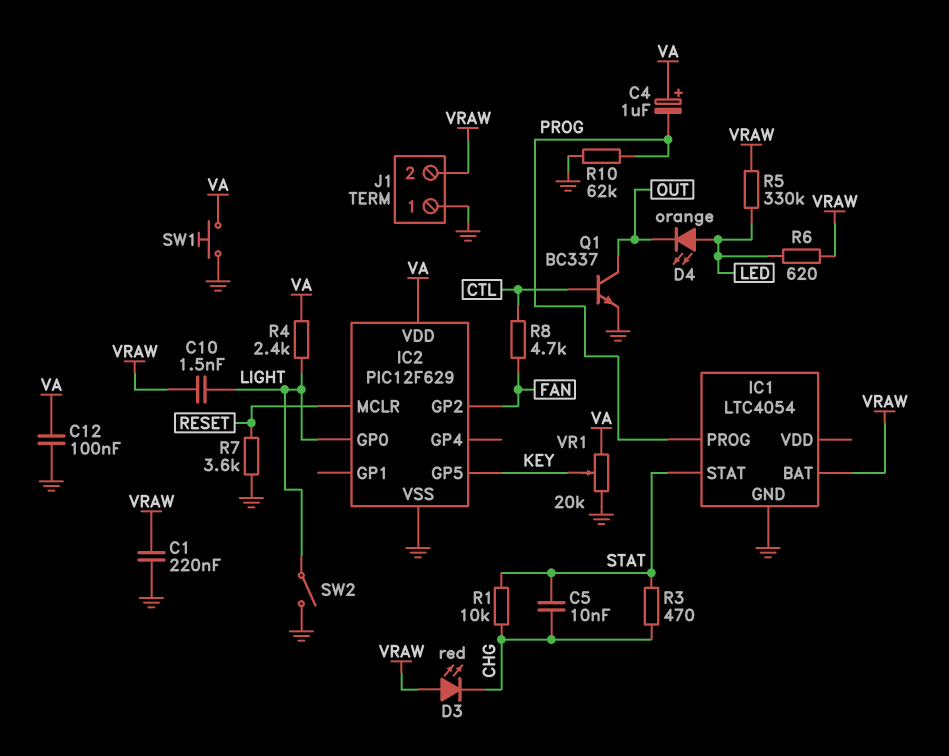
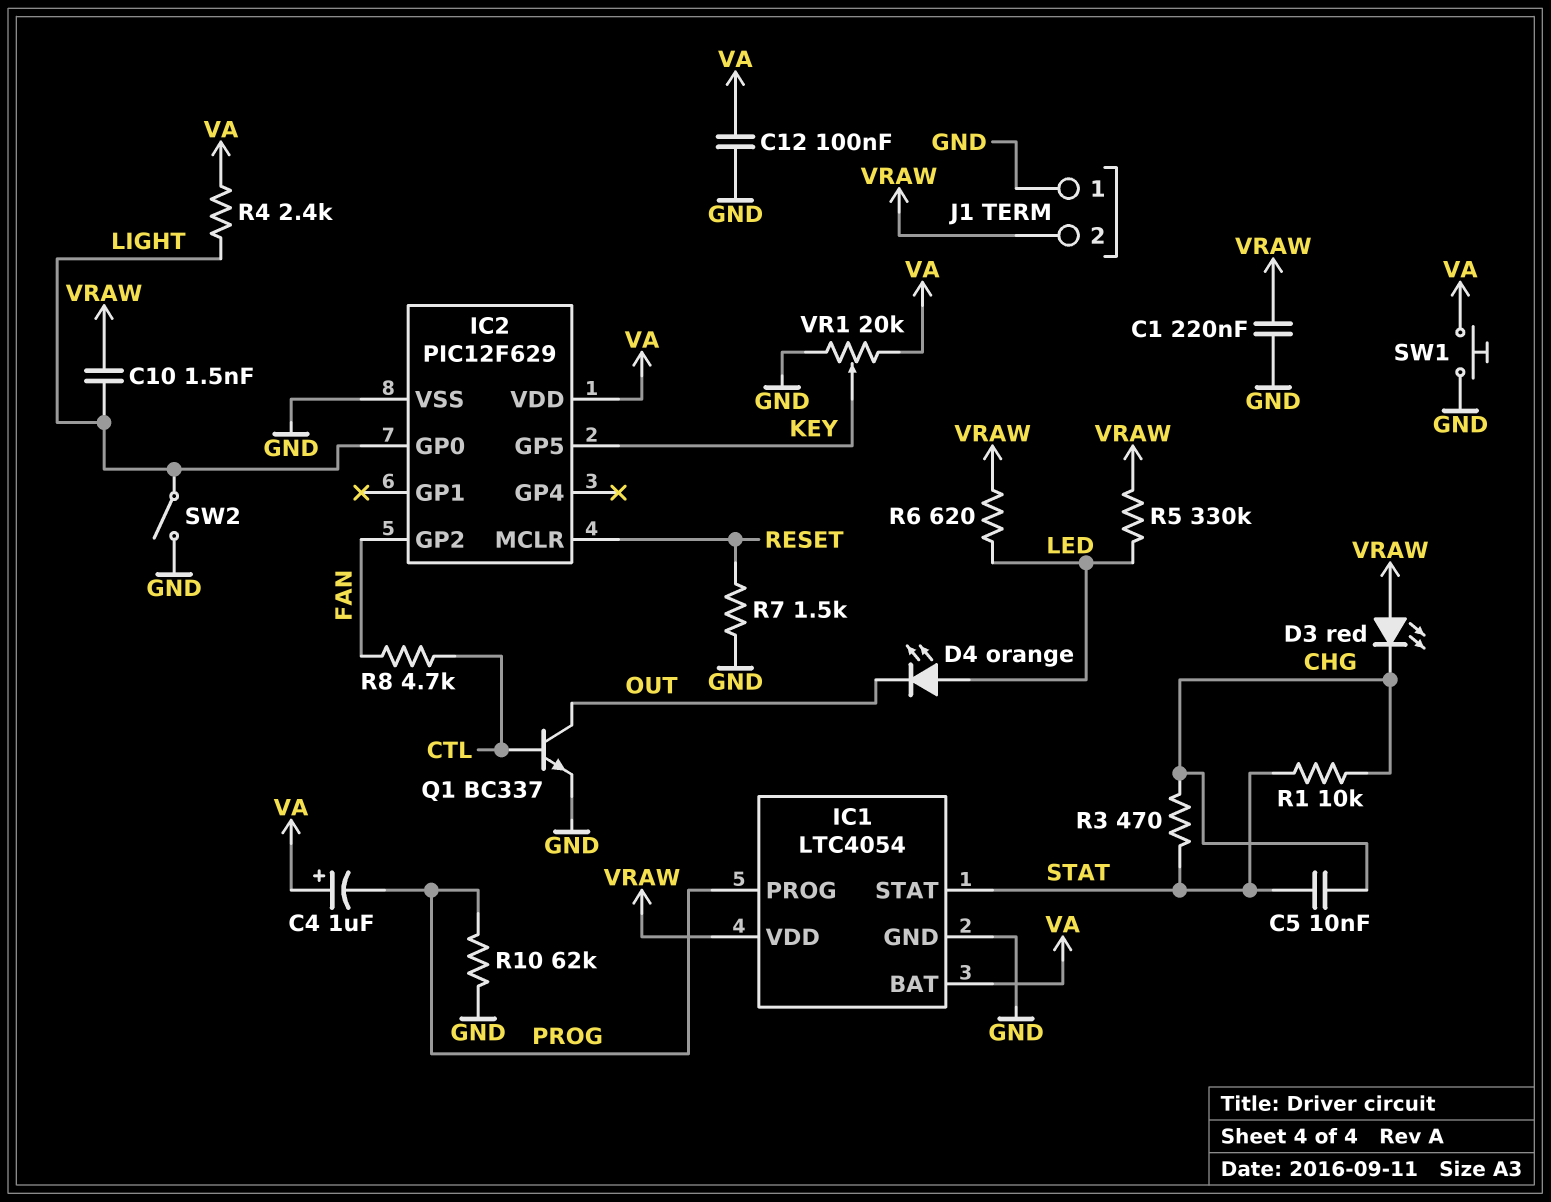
IC1 pin BAT: VRAW -> VA
IC1 pin VDD: none -> VRAW
R7: 3.6k (GND, RESET) -> 1.5k (GND, RESET)

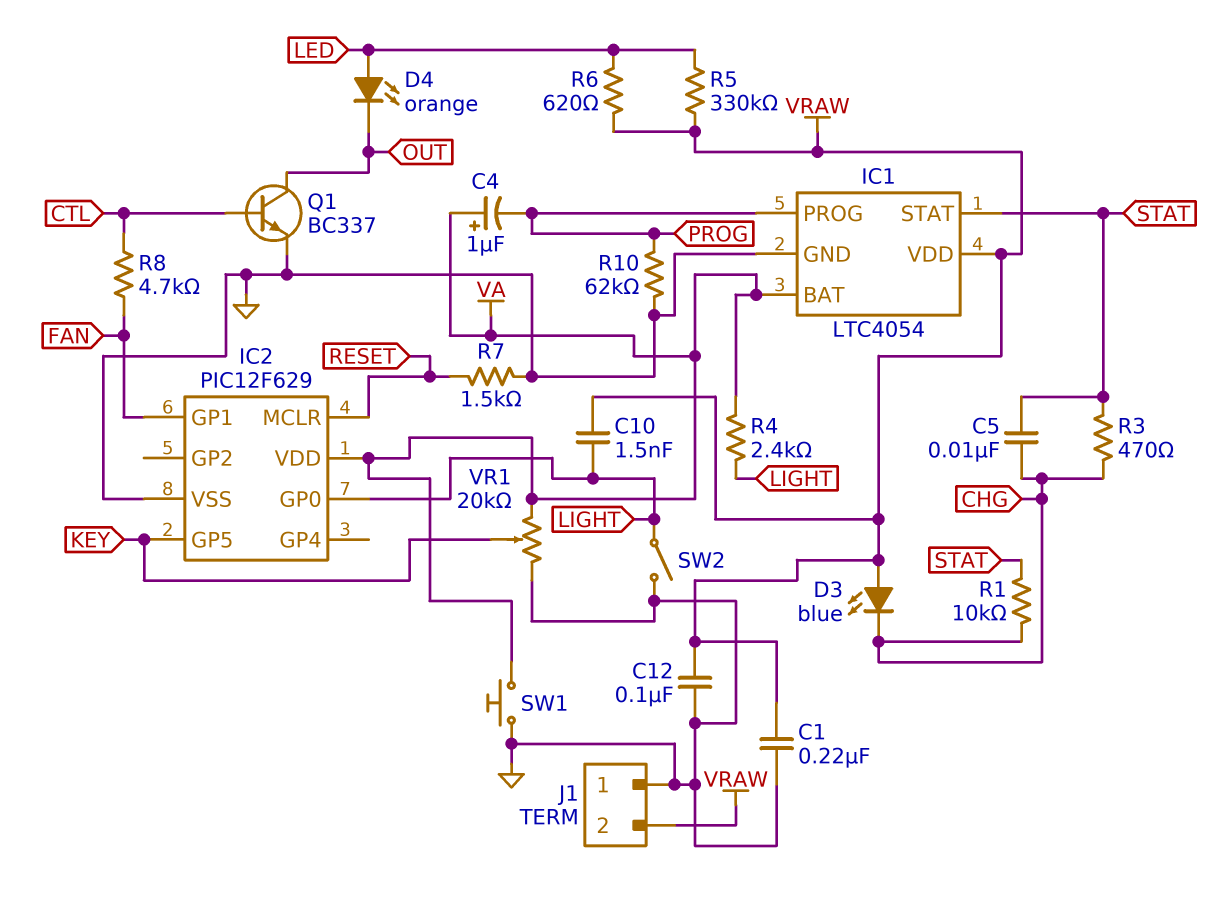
C12: 100nF (GND, VA) -> 100nF (GND, VRAW)
D3: LED red (A VRAW, K CHG) -> LED blue (A VRAW, K CHG)
IC2 pin GP1: none -> FAN
IC2 pin GP2: FAN -> none

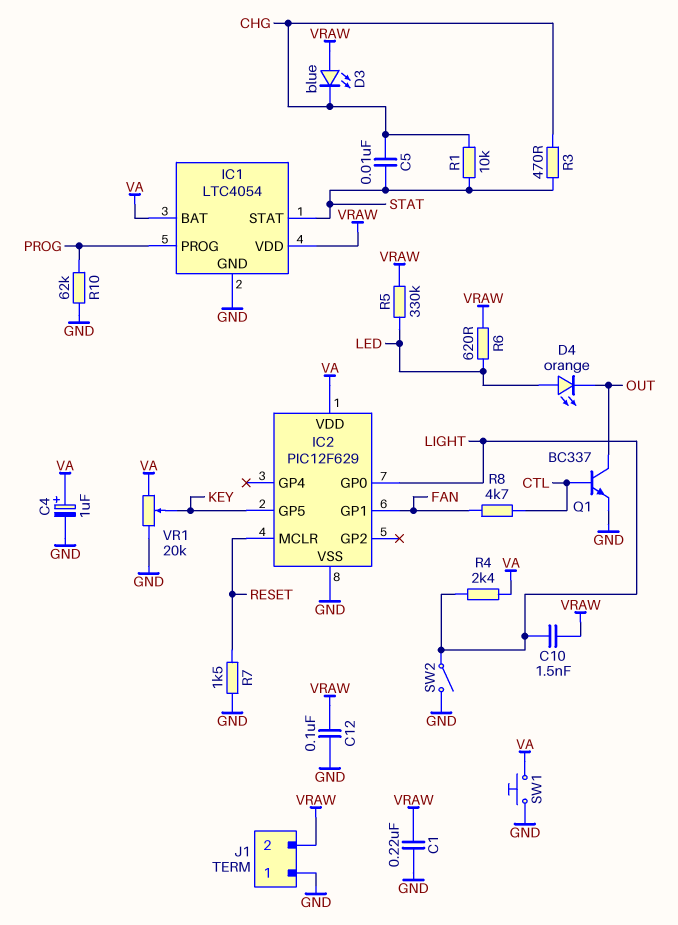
C4: 1uF (plus VA, minus PROG) -> 1uF (plus VA, minus GND)

